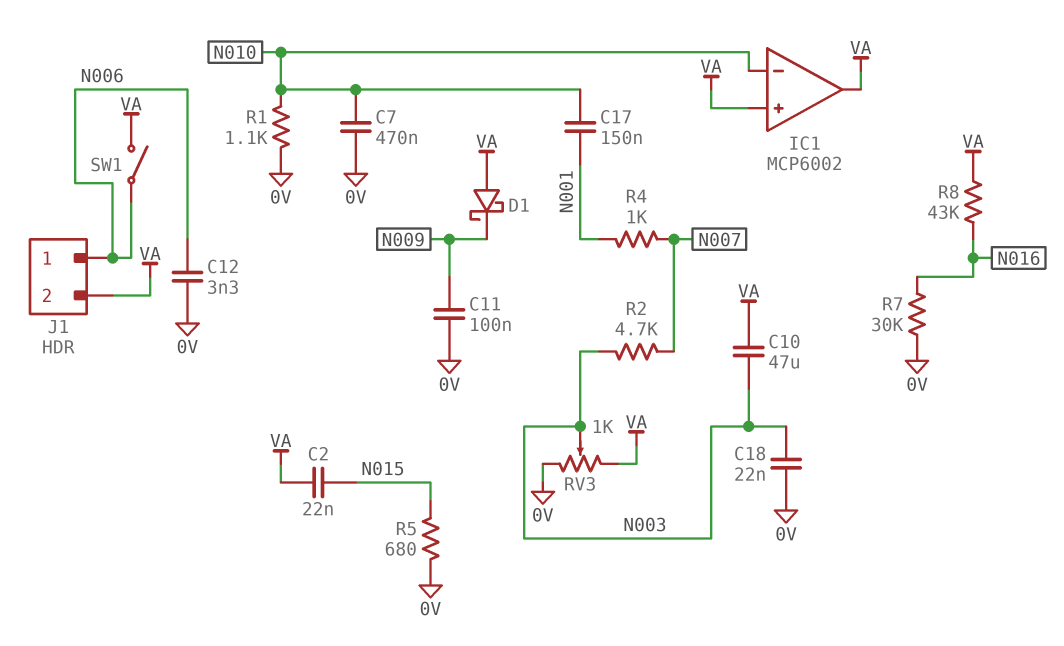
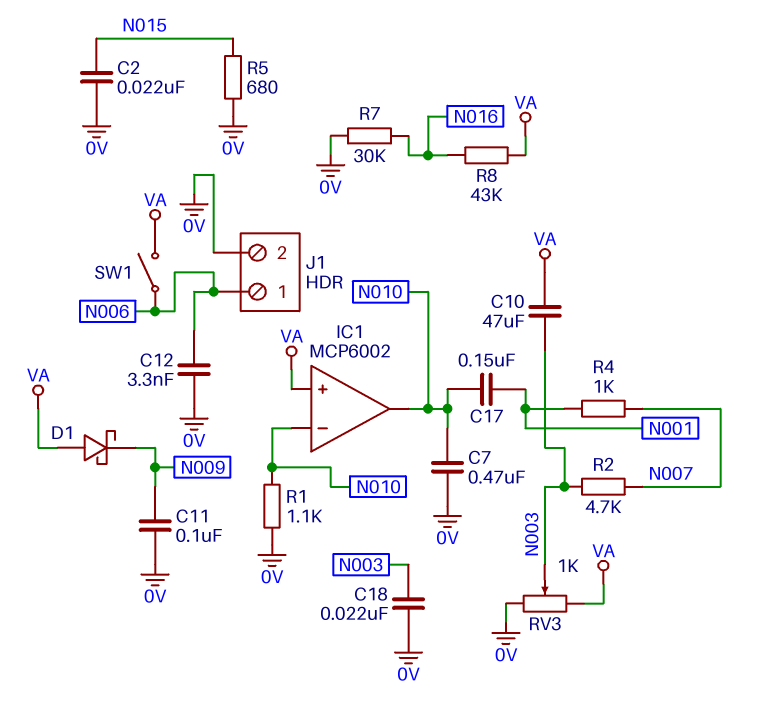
C2: 22nF (N015, VA) -> 22nF (0V, N015)
IC1 pin out: VA -> N010
J1 pin 2: VA -> 0V

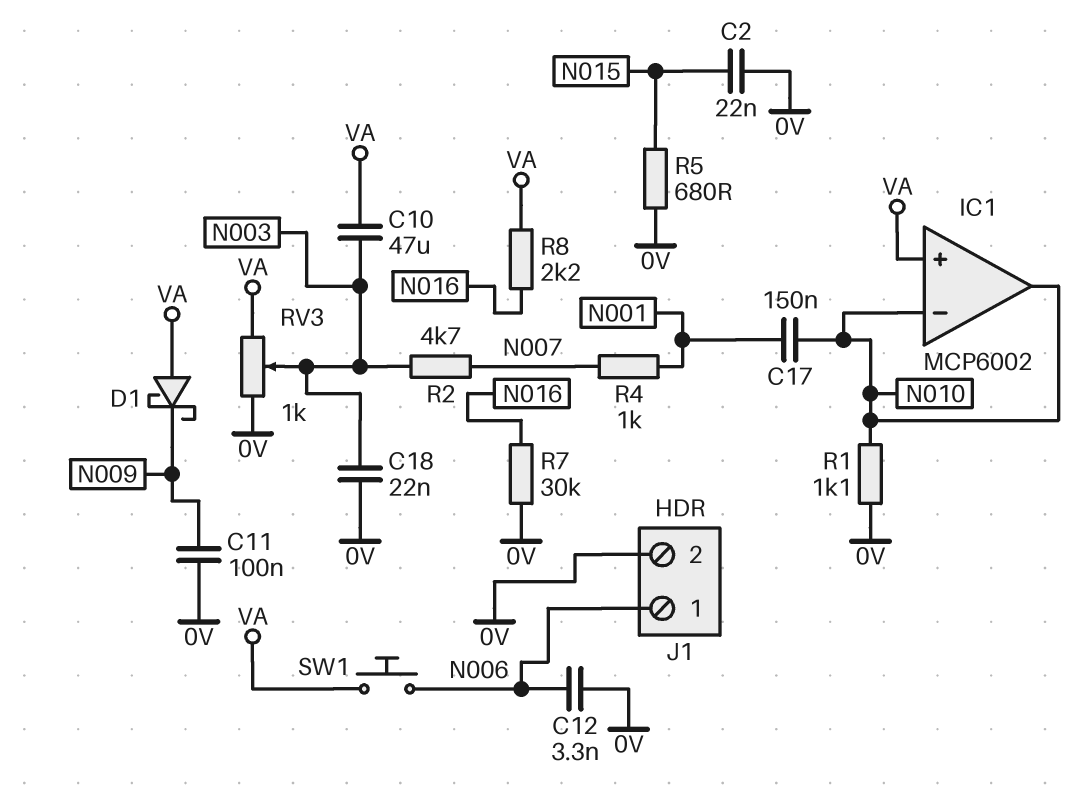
C7: 470nF (0V, N010) -> none
R8: 43k (N016, VA) -> 2.2k (N016, VA)
SW1: switch (N006, VA) -> button (N006, VA)

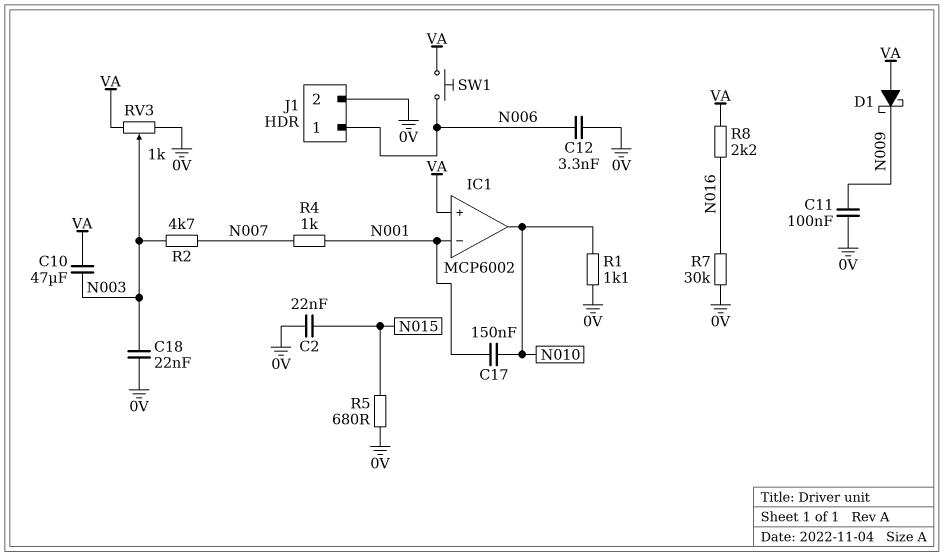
IC1 pin in-: N010 -> N001

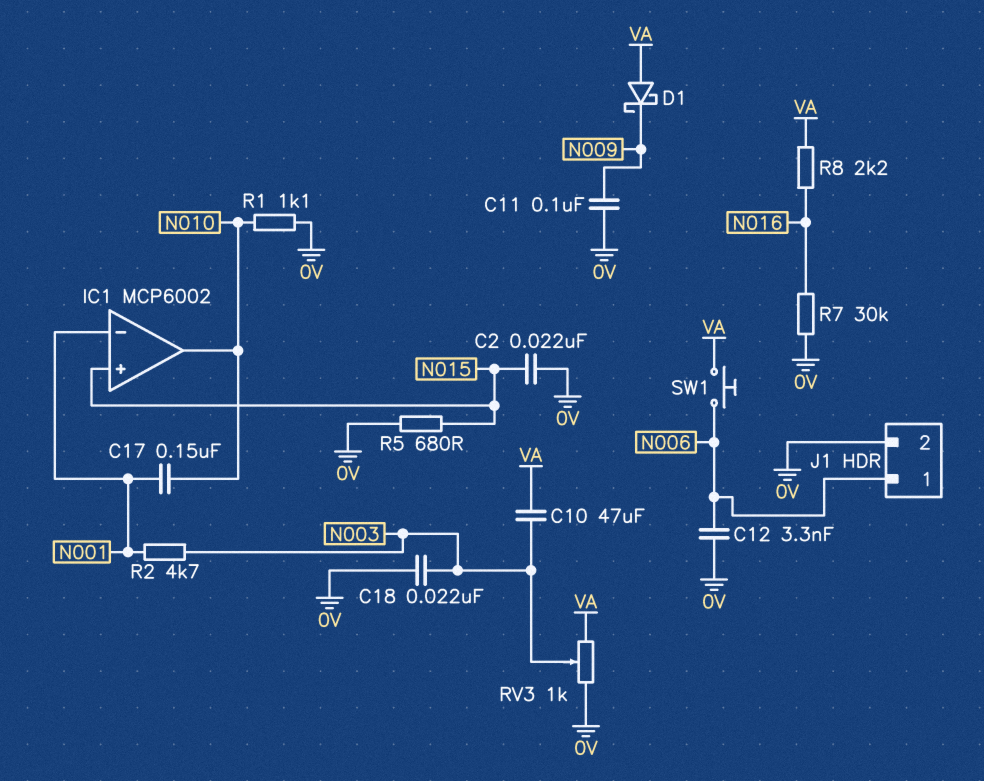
IC1 pin in+: VA -> N015
R2: 4.7k (N003, N007) -> 4.7k (N001, N003)
R4: 1k (N001, N007) -> none

